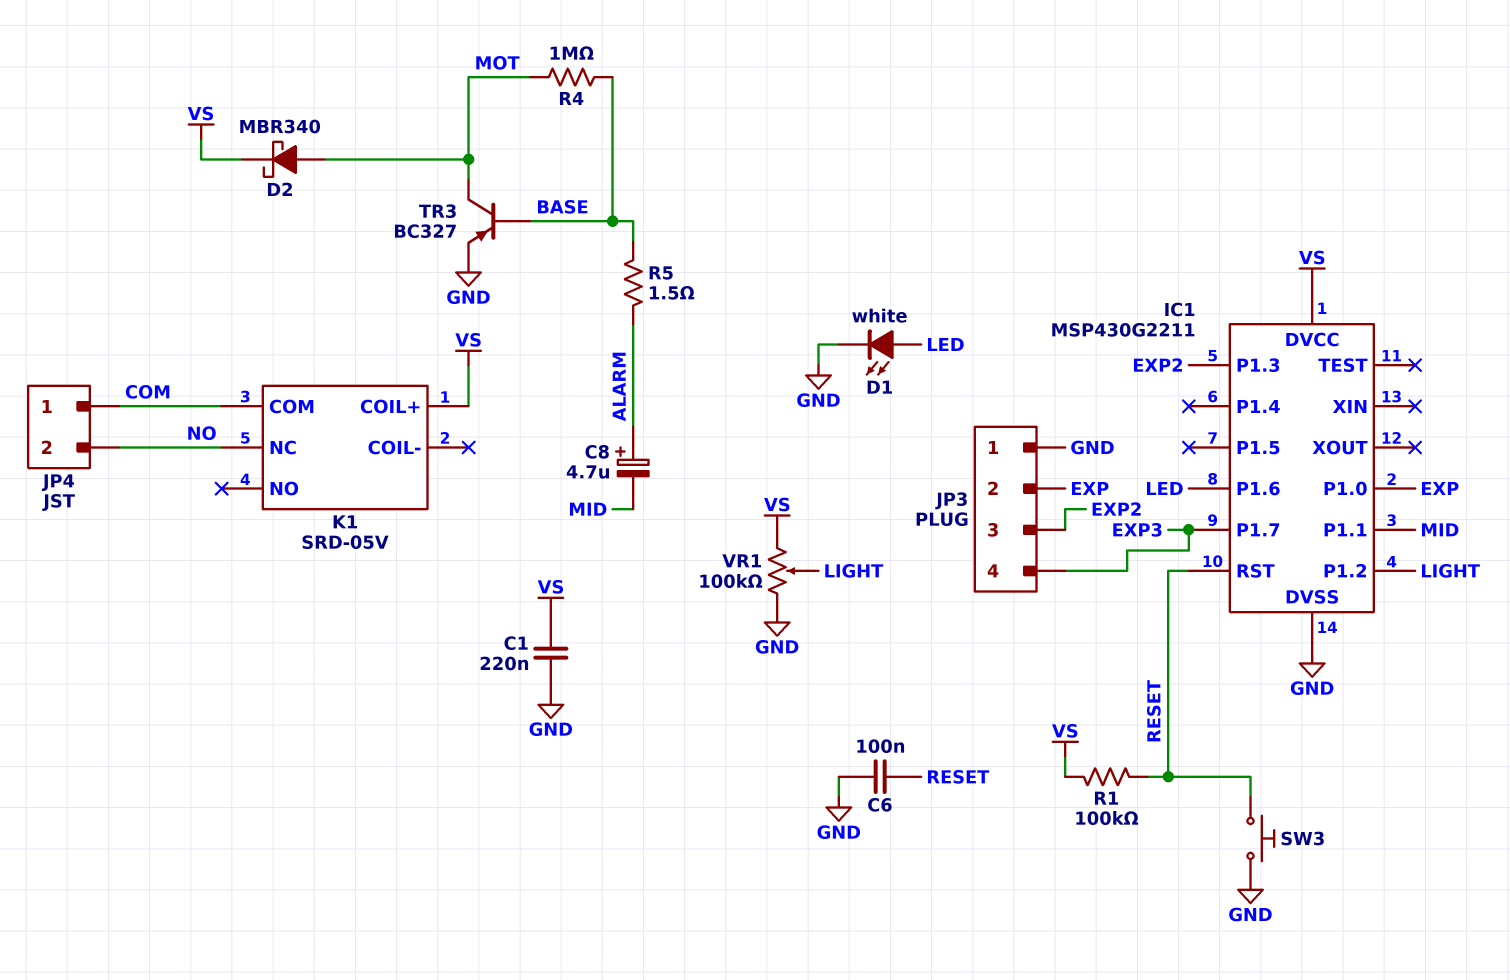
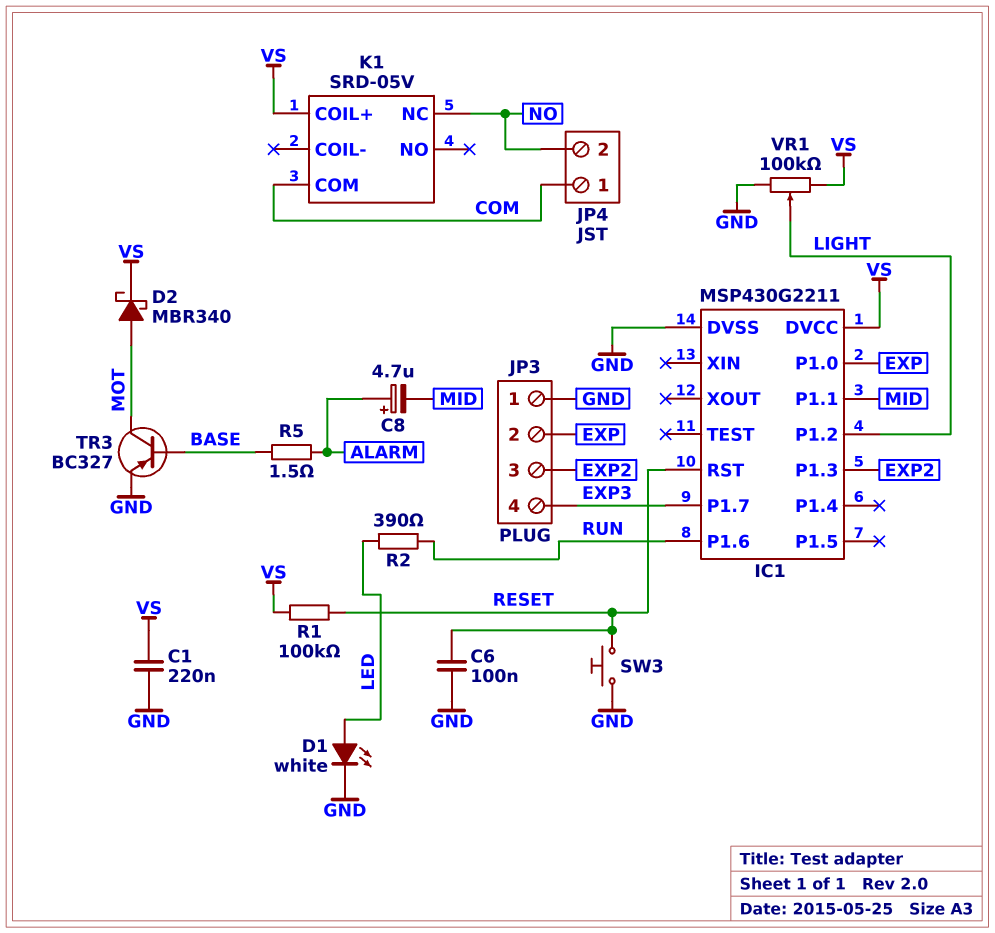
IC1 pin P1.6: LED -> RUN
R2: none -> 390 (LED, RUN)
R4: 1M (BASE, MOT) -> none

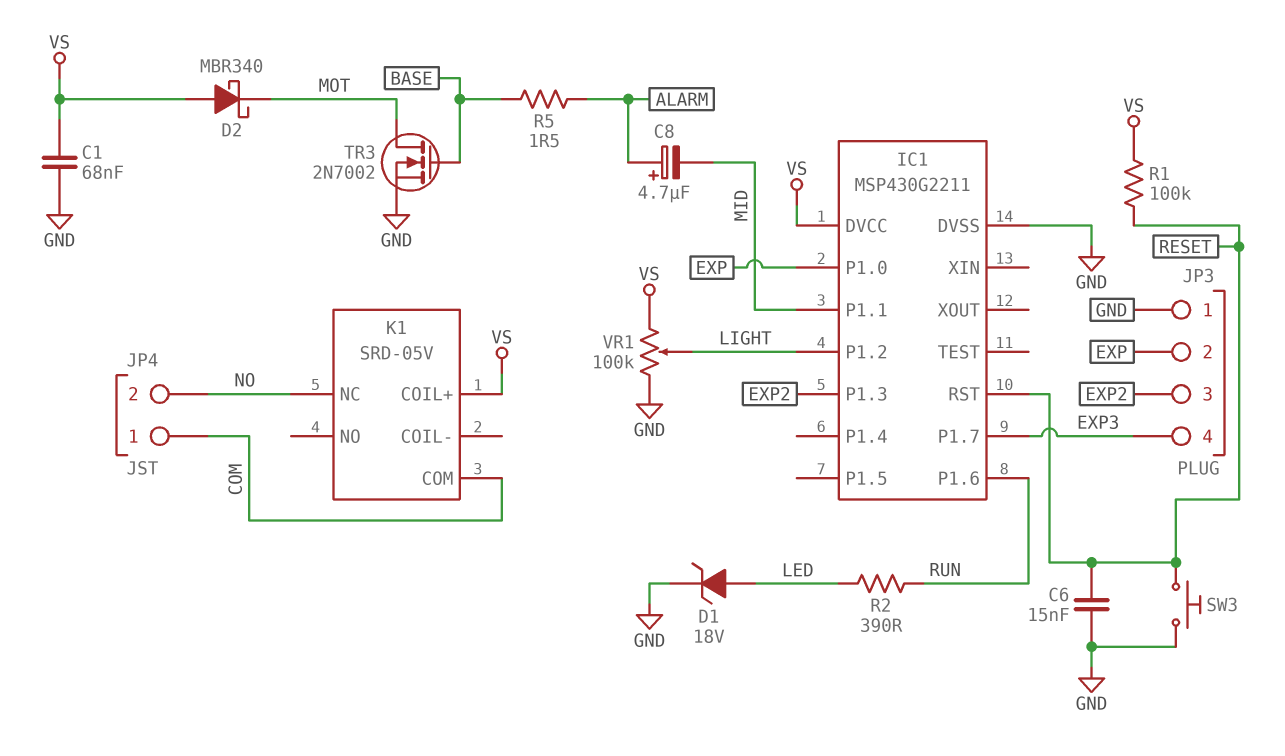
C1: 220nF (GND, VS) -> 68nF (GND, VS)
C6: 100nF (GND, RESET) -> 15nF (GND, RESET)
D1: LED white (A LED, K GND) -> zener 18V (A LED, K GND)
D2: schottky MBR340 (A MOT, K VS) -> schottky MBR340 (A VS, K MOT)
TR3: PNP BC327 (B BASE, C MOT, E GND) -> NMOS 2N7002 (G BASE, D MOT, S GND)

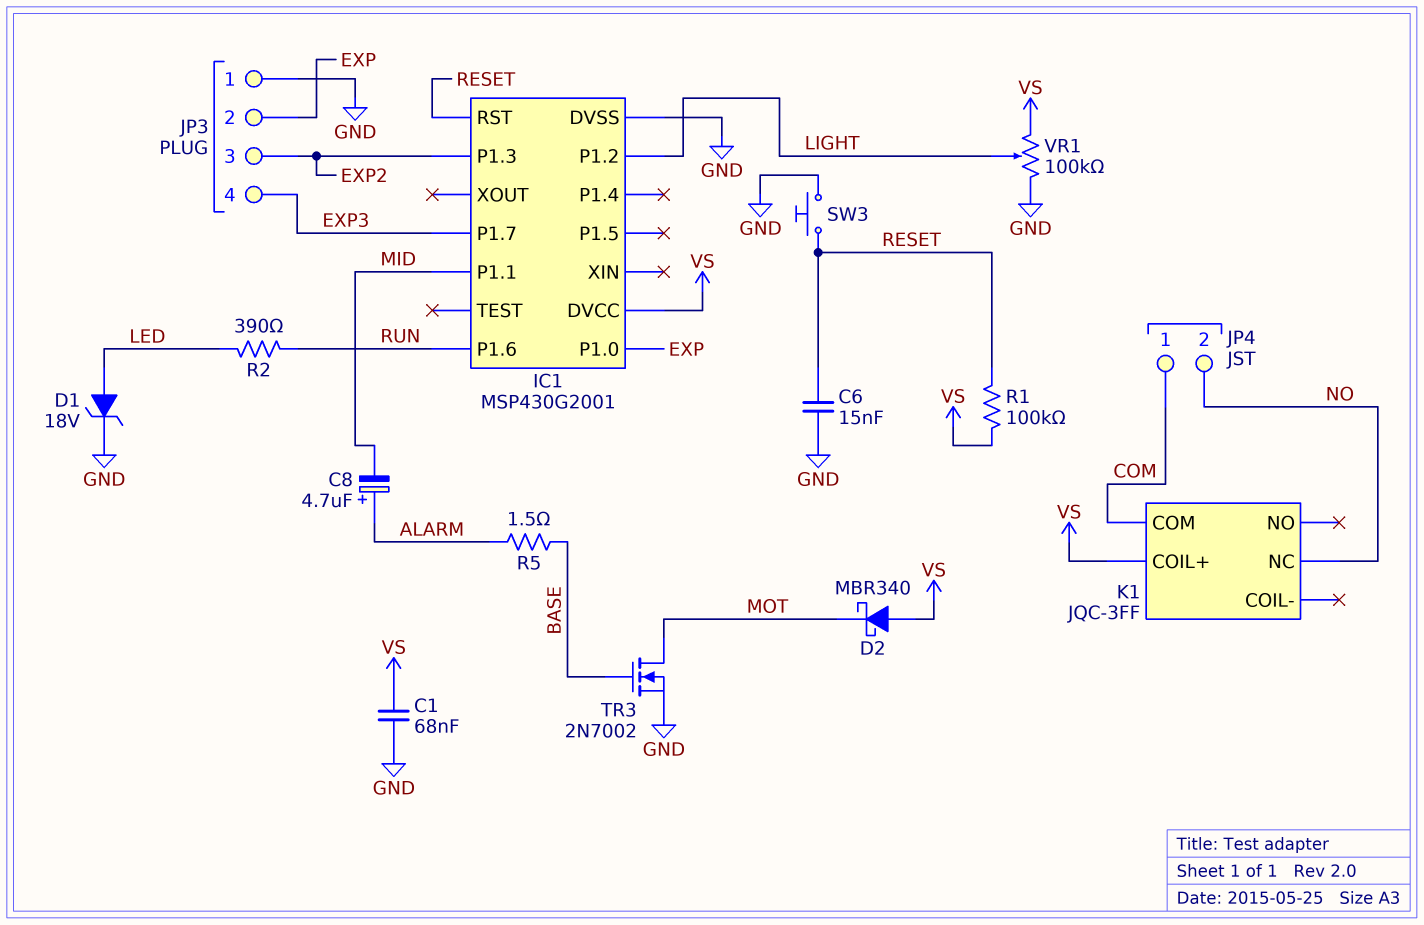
IC1: MSP430G2211 -> MSP430G2001
K1: SRD-05V -> JQC-3FF

